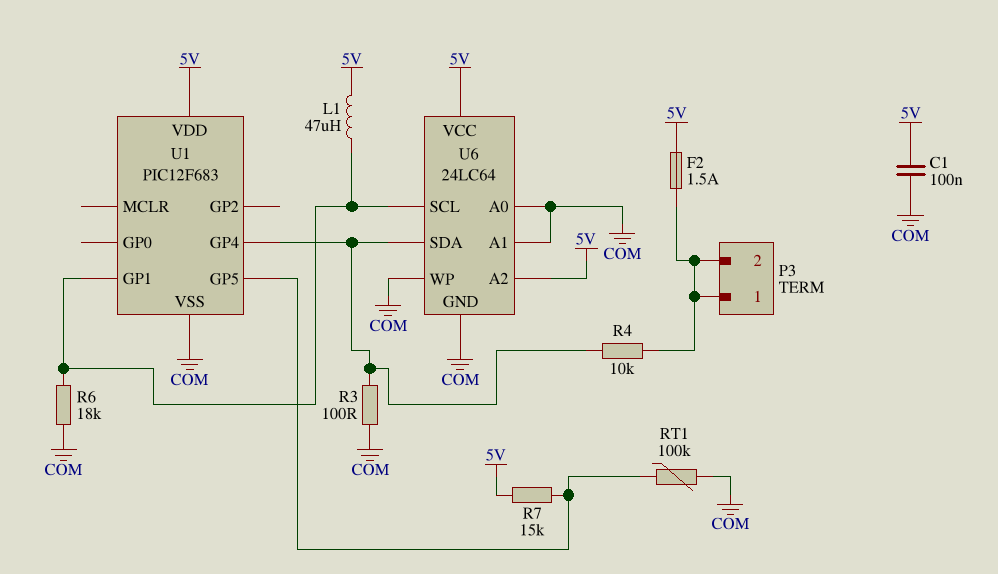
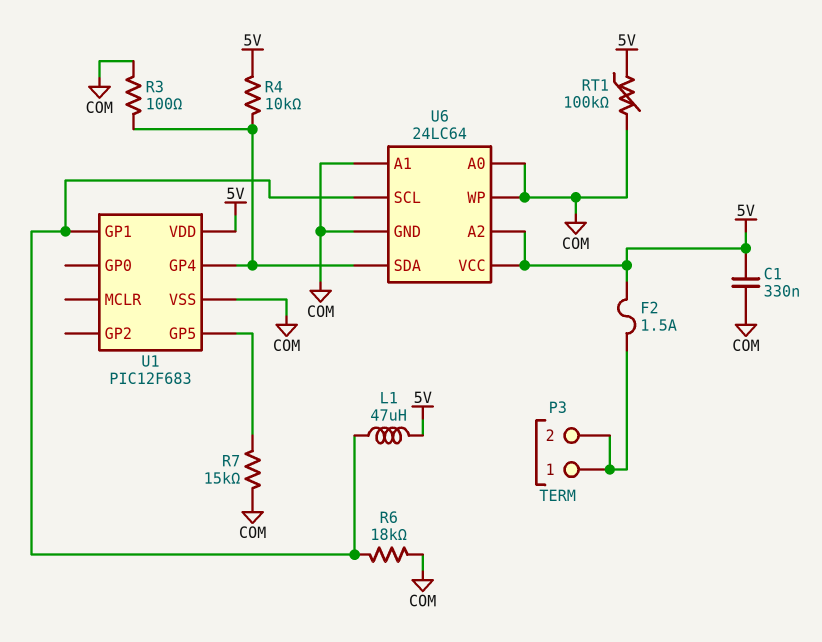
C1: 100nF (5V, COM) -> 330nF (5V, COM)
R4: 10k (P3/1, U1/GP4) -> 10k (5V, U1/GP4)
R7: 15k (5V, U1/GP5) -> 15k (COM, U1/GP5)
RT1: 100k (COM, U1/GP5) -> 100k (5V, COM)

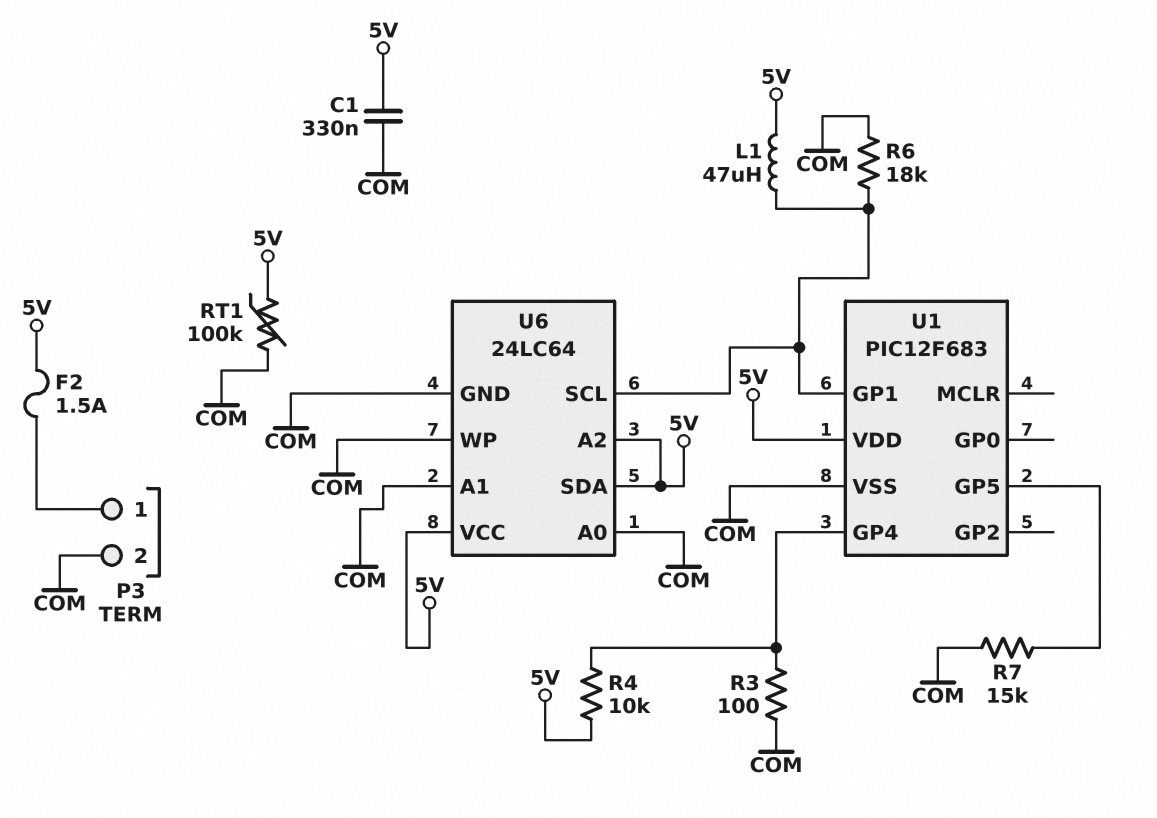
P3 pin 2: P3/1 -> COM
U6 pin SDA: U1/GP4 -> 5V

